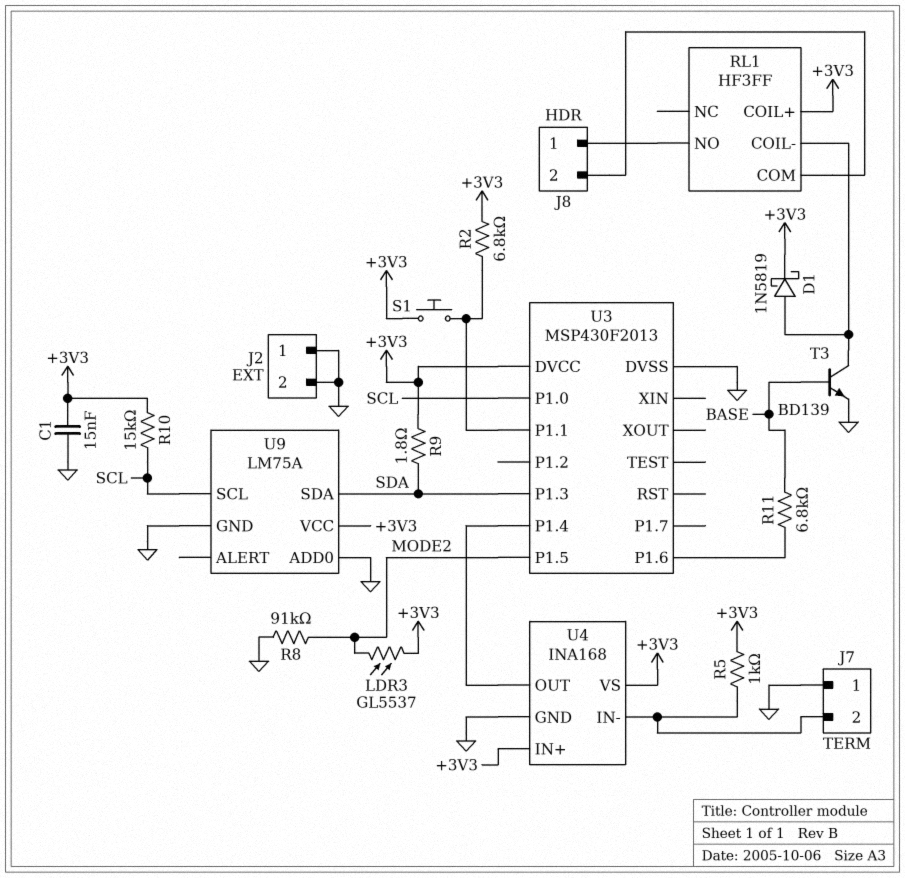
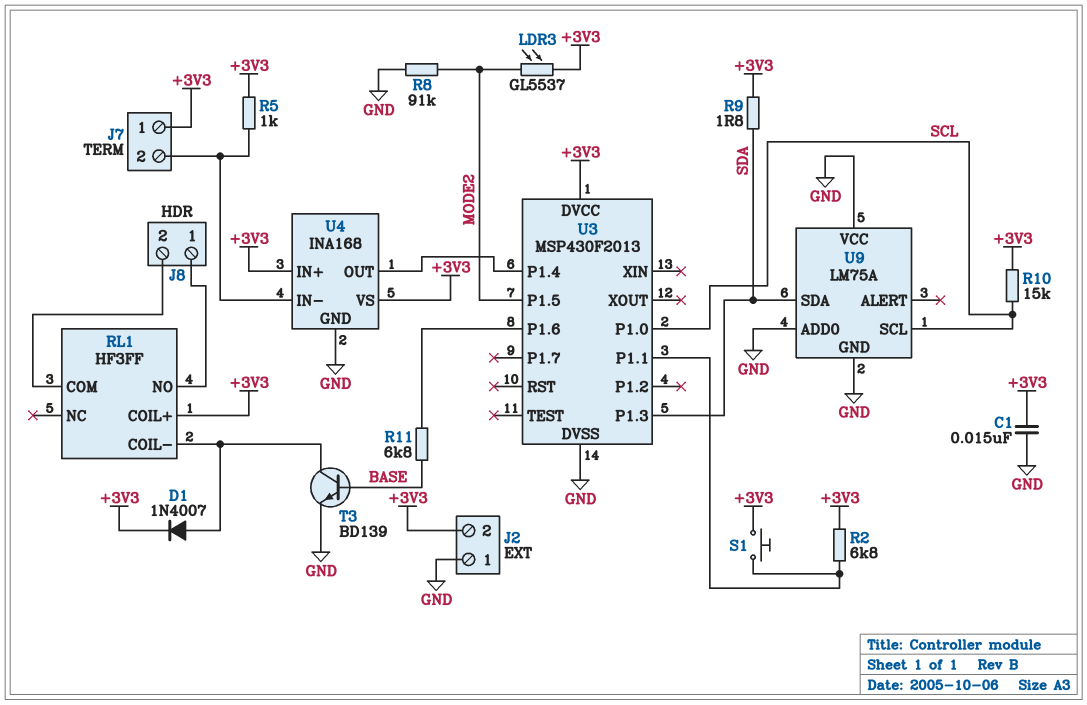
D1: schottky 1N5819 (A RL1/COIL-, K +3V3) -> diode 1N4007 (A RL1/COIL-, K +3V3)
J2 pin 2: GND -> +3V3
J7 pin 1: GND -> +3V3
U9 pin VCC: +3V3 -> GND

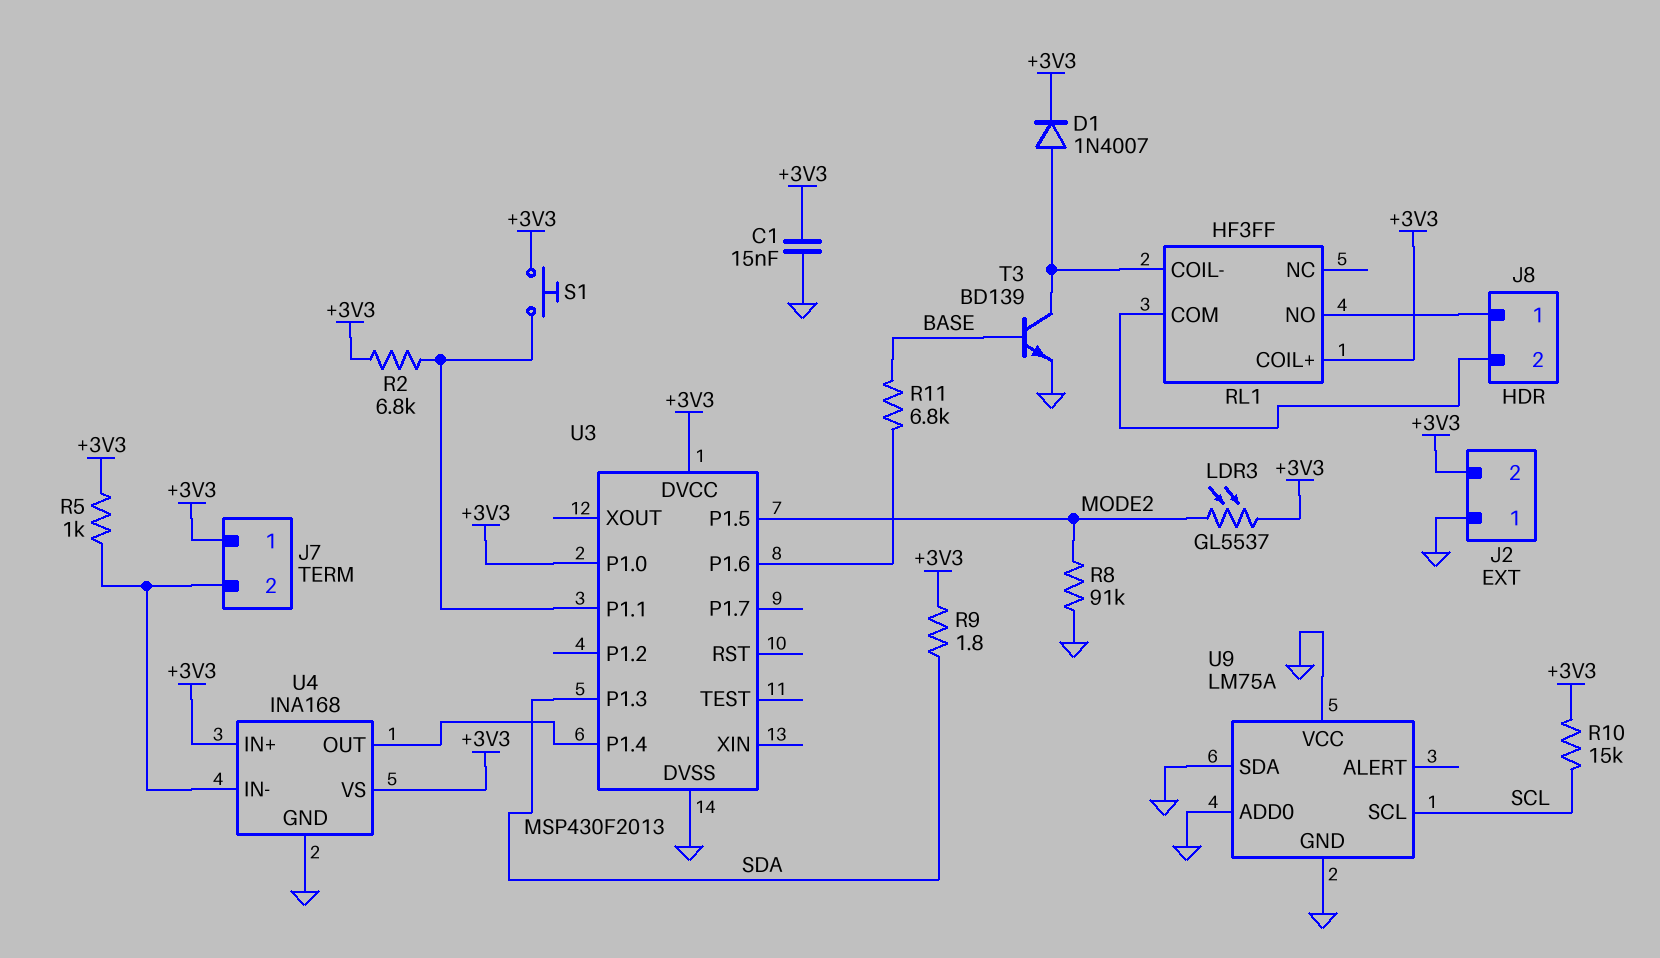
U3 pin P1.0: SCL -> +3V3
U9 pin SDA: SDA -> GND

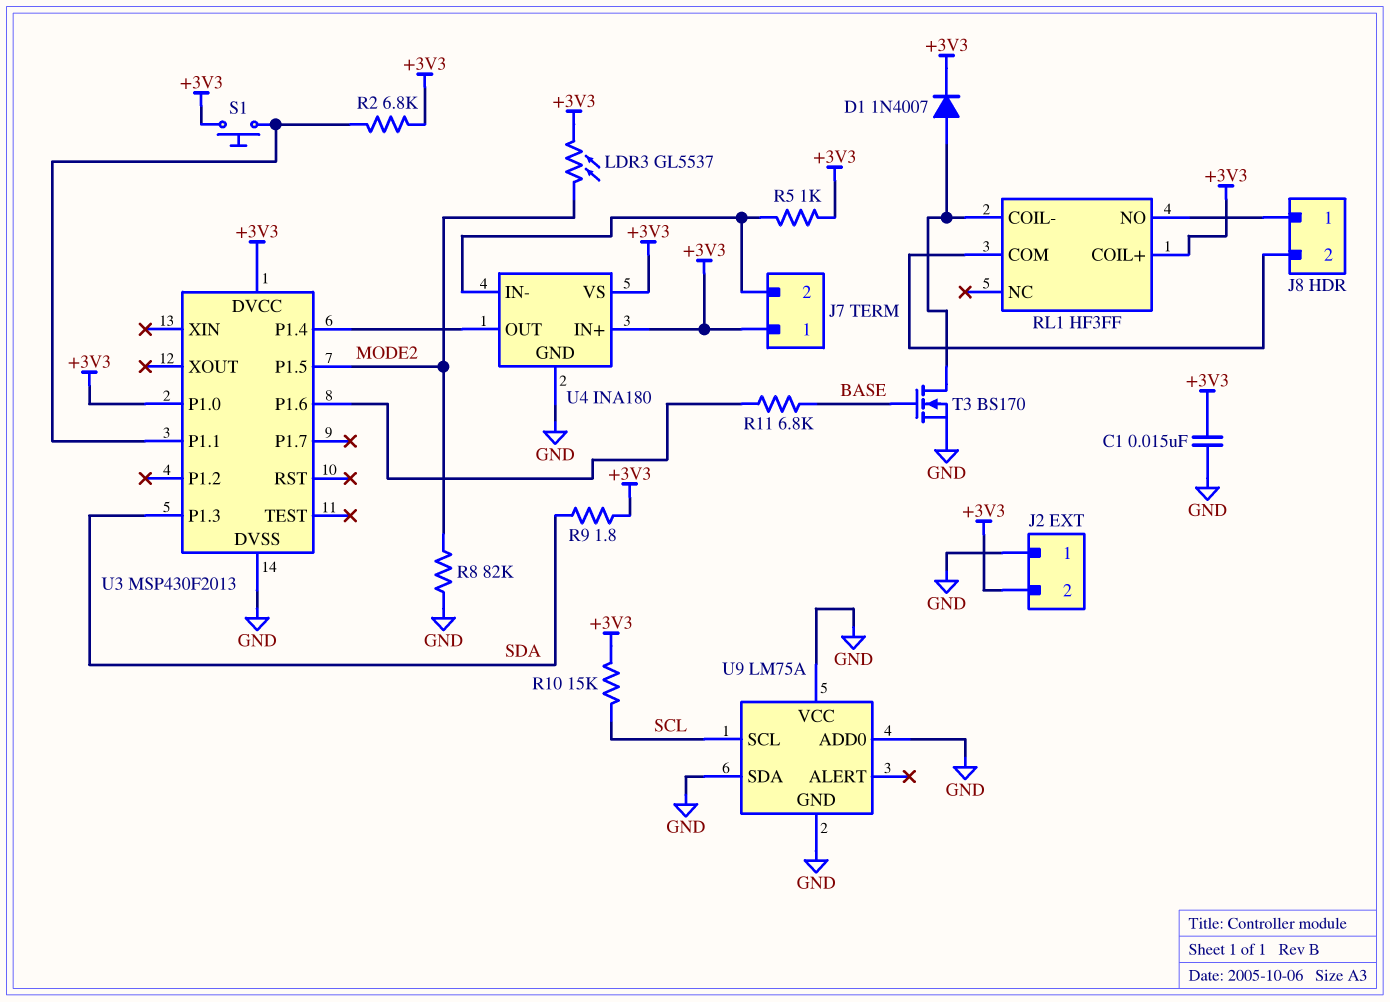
R8: 91k (GND, MODE2) -> 82k (GND, MODE2)
T3: NPN BD139 (B BASE, C RL1/COIL-, E GND) -> NMOS BS170 (G BASE, D RL1/COIL-, S GND)
U4: INA168 -> INA180

